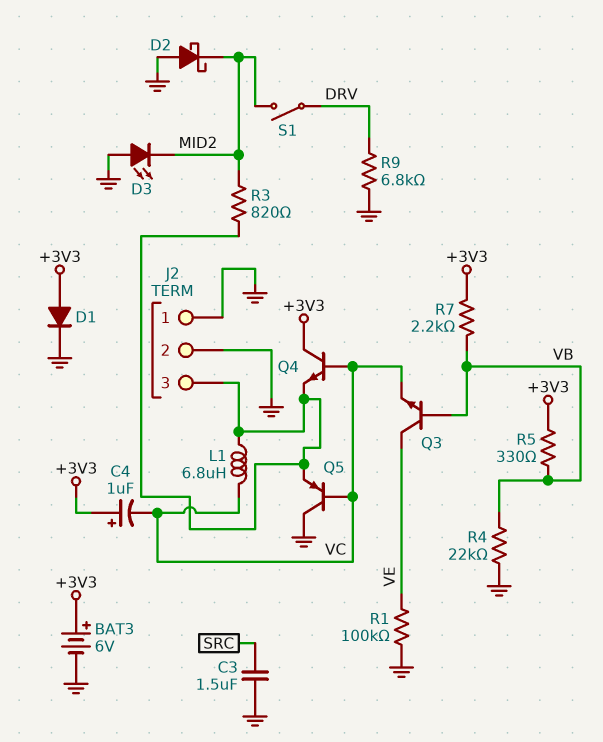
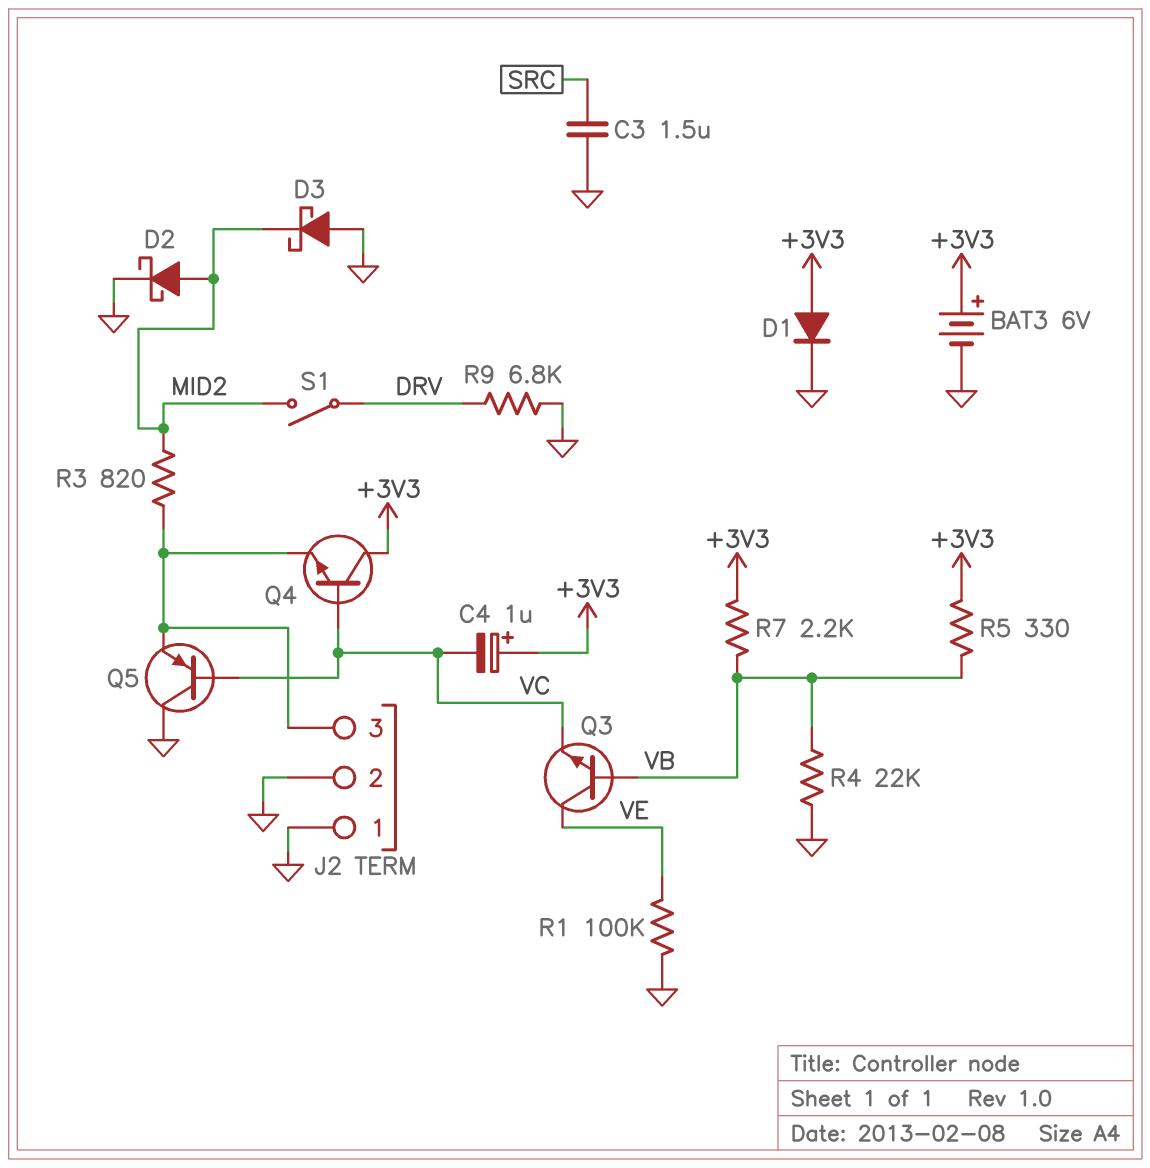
D2: schottky (A GND, K MID2) -> schottky (A MID2, K GND)
D3: LED (A GND, K MID2) -> schottky (A GND, K MID2)
L1: 6.8uH (J2/3, VC) -> none

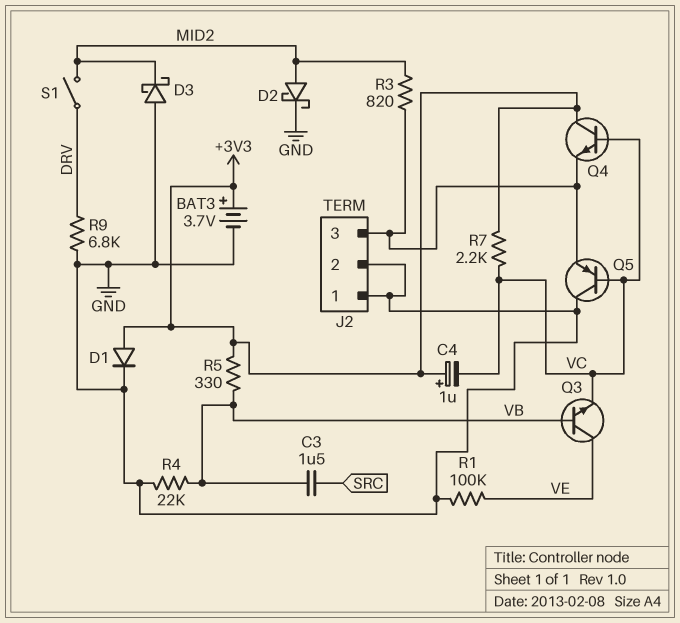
BAT3: 6V (plus +3V3, minus GND) -> 3.7V (plus +3V3, minus GND)
C3: 1.5uF (GND, SRC) -> 1.5uF (SRC, VB)
R7: 2.2k (+3V3, VB) -> 2.2k (+3V3, VC)

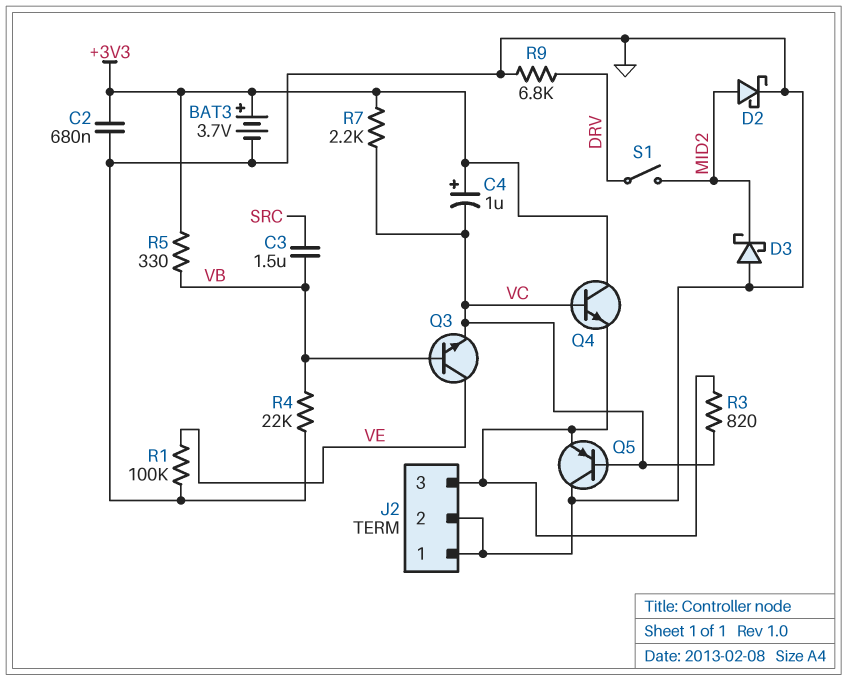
C2: none -> 680nF (+3V3, GND)
D1: diode (A +3V3, K GND) -> none
R3: 820 (J2/3, MID2) -> 820 (J2/3, VC)

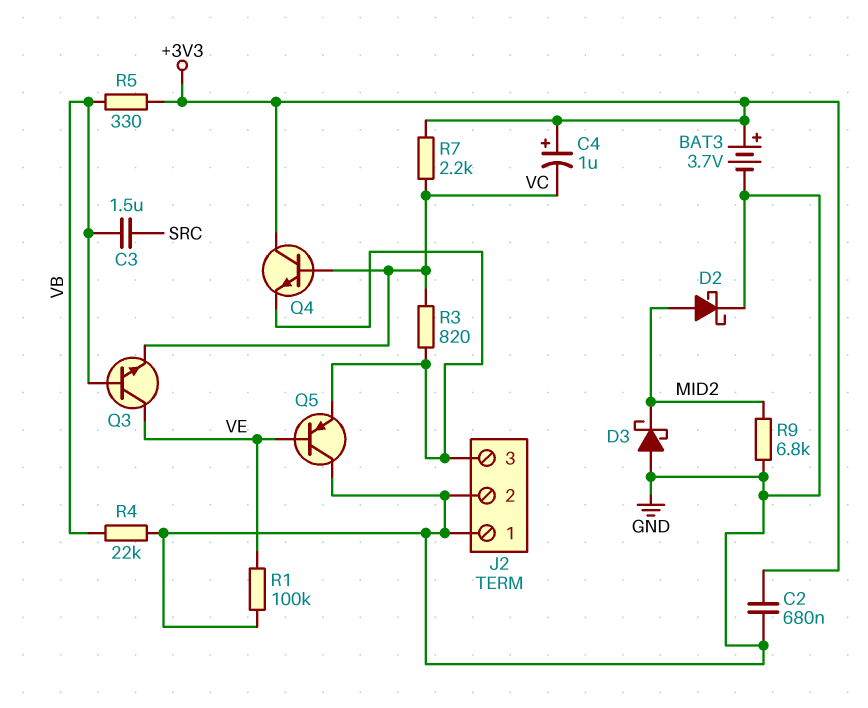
Q5: PNP (B VC, C GND, E J2/3) -> PNP (B VE, C GND, E J2/3)
R9: 6.8k (DRV, GND) -> 6.8k (GND, MID2)
S1: switch (DRV, MID2) -> none

